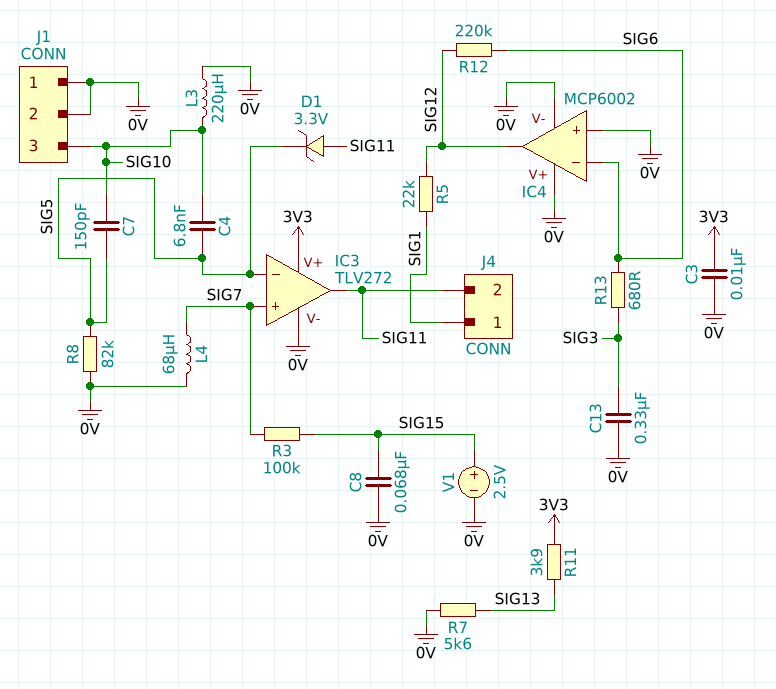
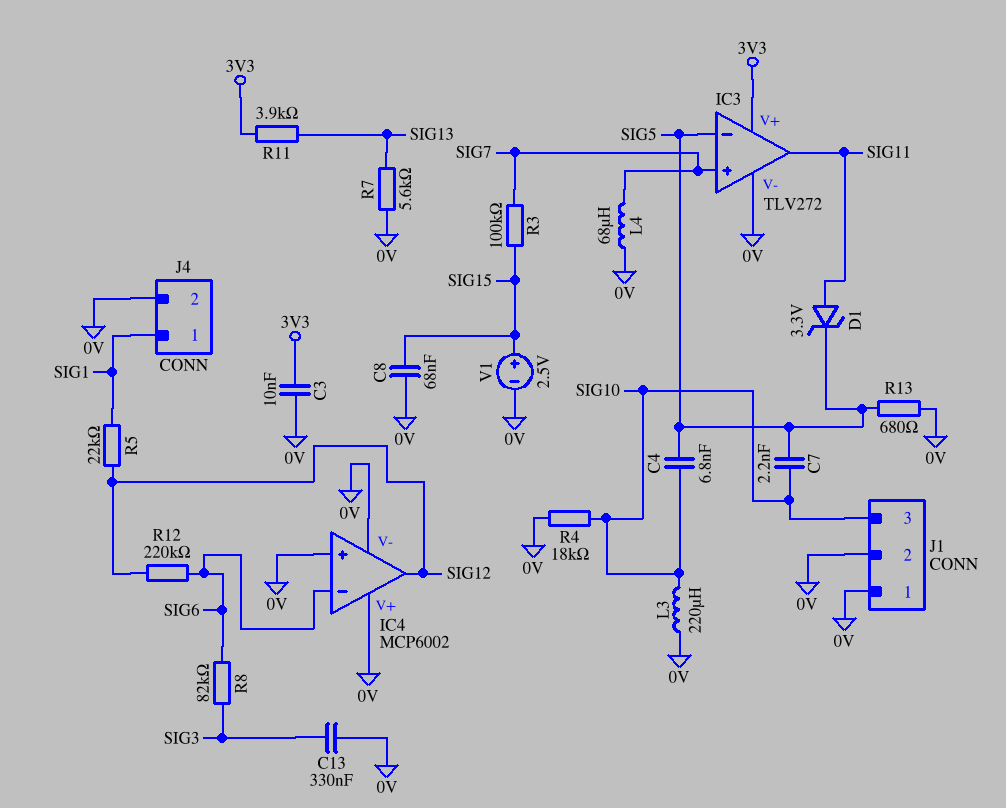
C7: 150pF (SIG5, SIG10) -> 2.2nF (SIG5, SIG10)
J4 pin 2: SIG11 -> 0V
R4: none -> 18k (0V, SIG10)
R8: 82k (0V, SIG5) -> 82k (SIG3, SIG6)
R13: 680 (SIG3, SIG6) -> 680 (0V, SIG5)

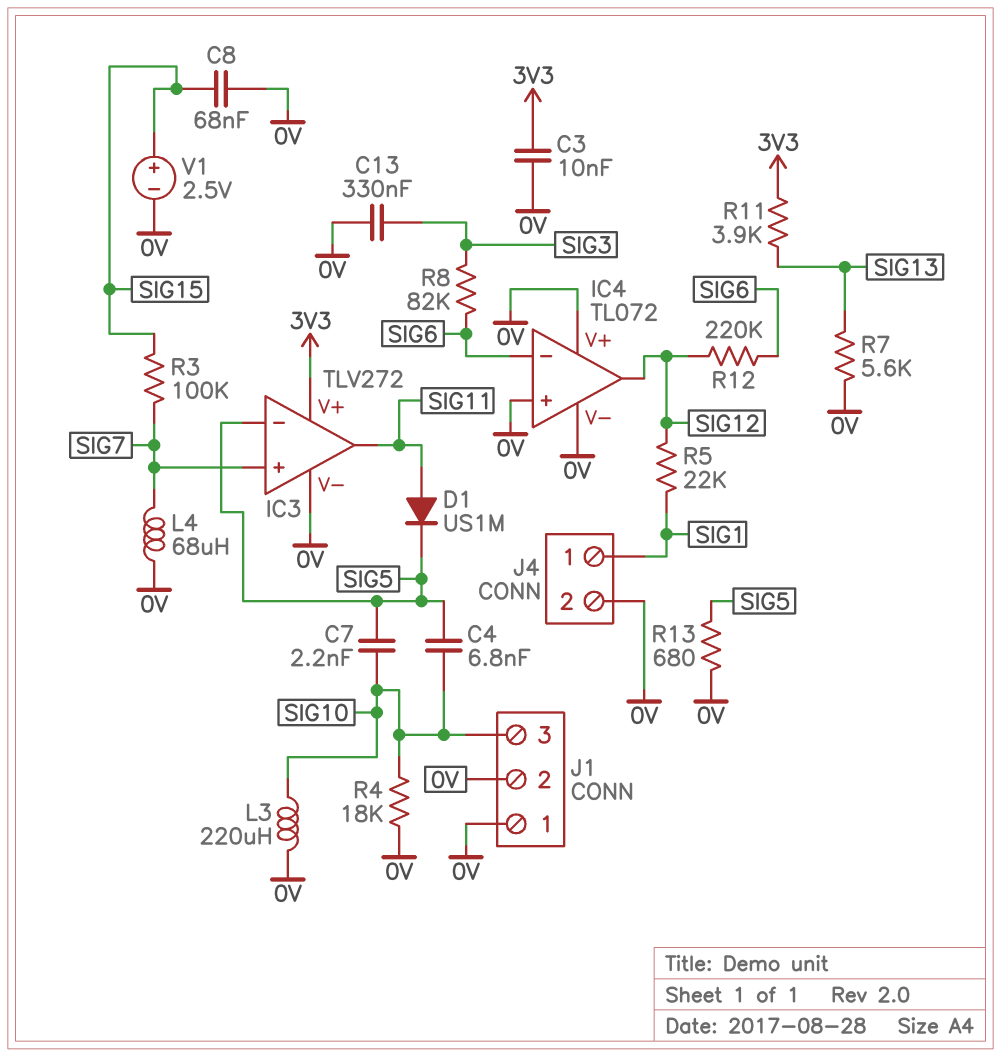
D1: zener 3.3V (A SIG11, K SIG5) -> diode US1M (A SIG11, K SIG5)
IC4: MCP6002 -> TL072

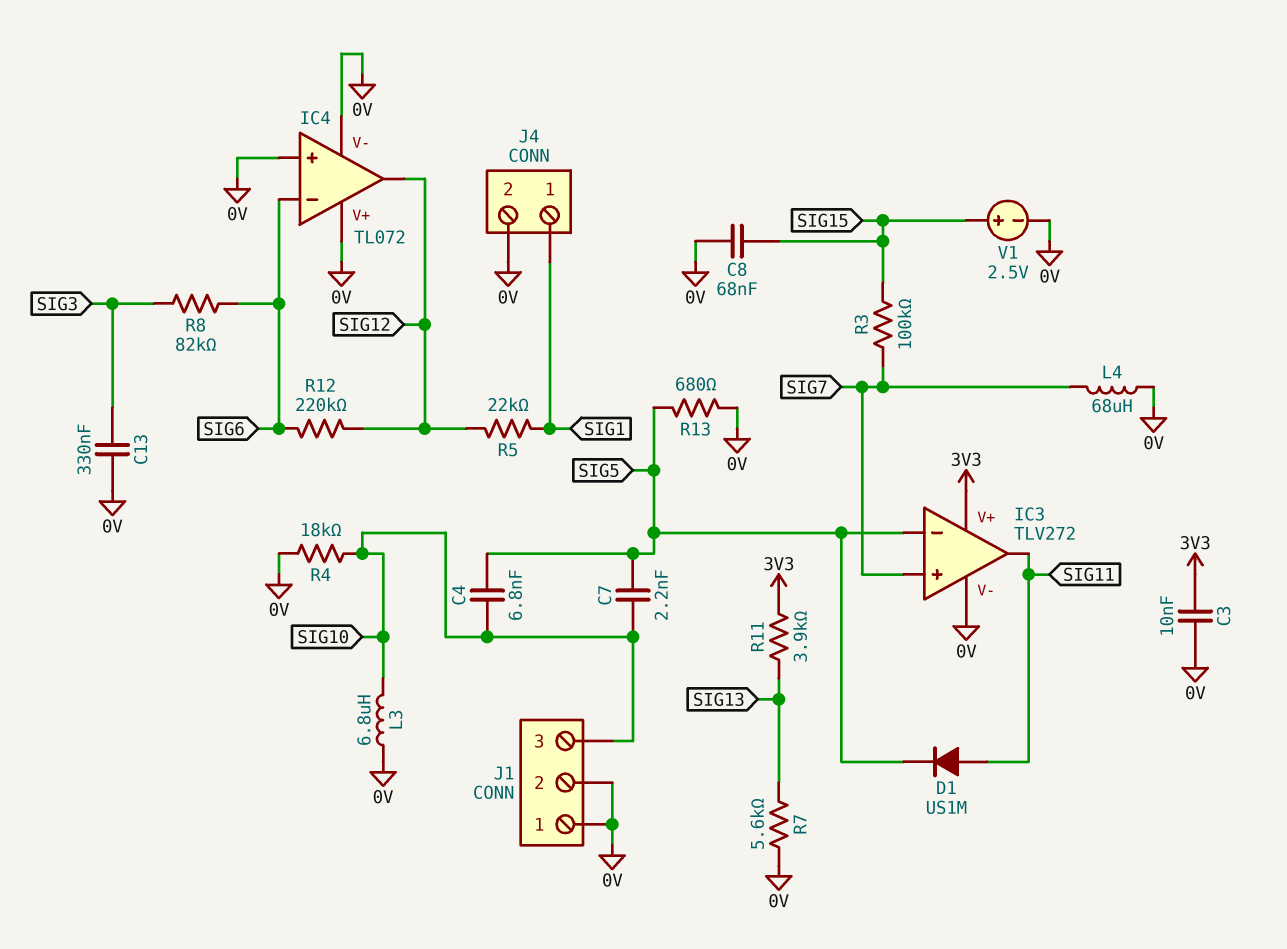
L3: 220uH (0V, SIG10) -> 6.8uH (0V, SIG10)

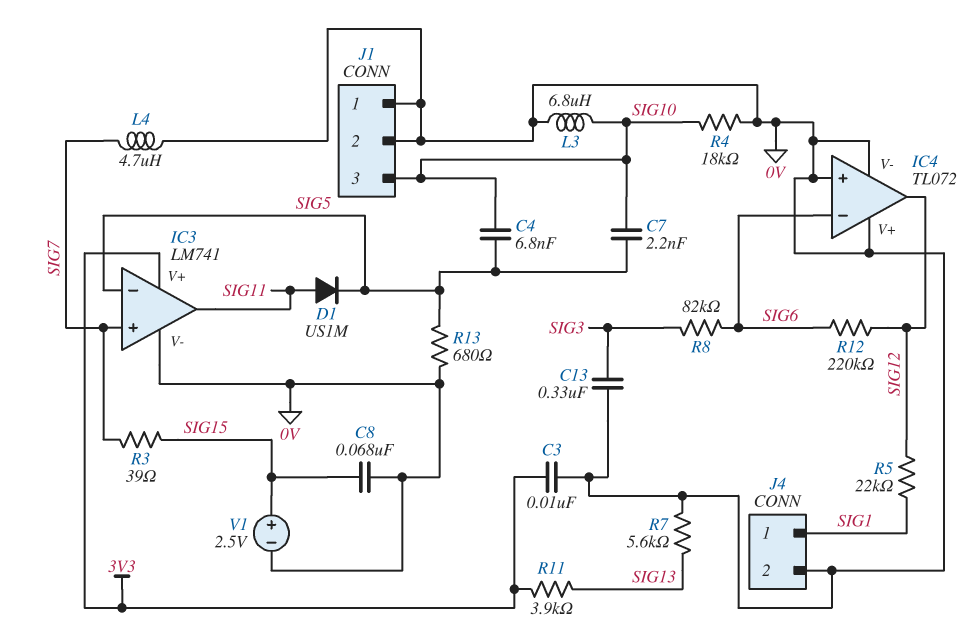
IC3: TLV272 -> LM741
L4: 68uH (0V, SIG7) -> 4.7uH (0V, SIG7)
R3: 100k (SIG7, SIG15) -> 39 (SIG7, SIG15)

